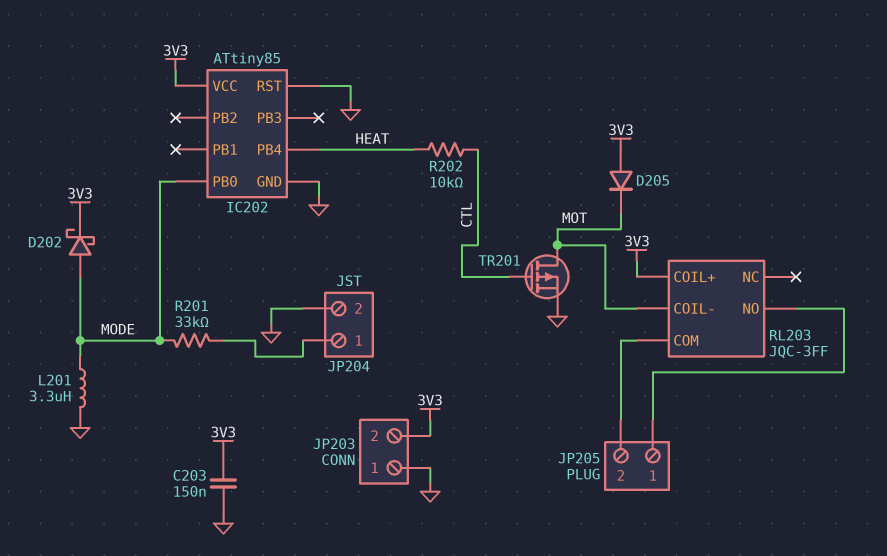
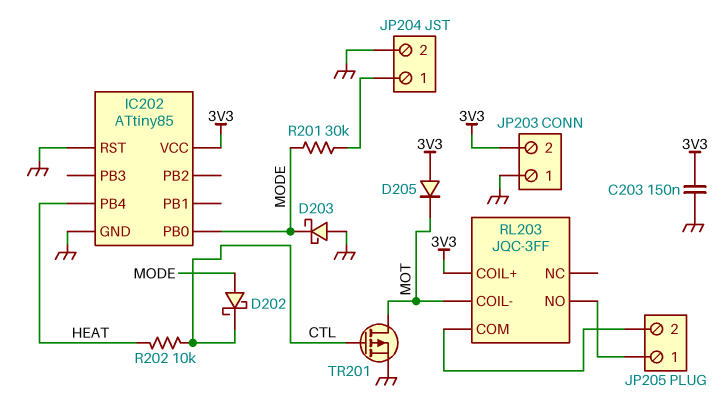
D202: schottky (A MODE, K 3V3) -> schottky (A MODE, K CTL)
D203: none -> schottky (A GND, K MODE)
L201: 3.3uH (GND, MODE) -> none
R201: 33k (JP204/1, MODE) -> 30k (JP204/1, MODE)

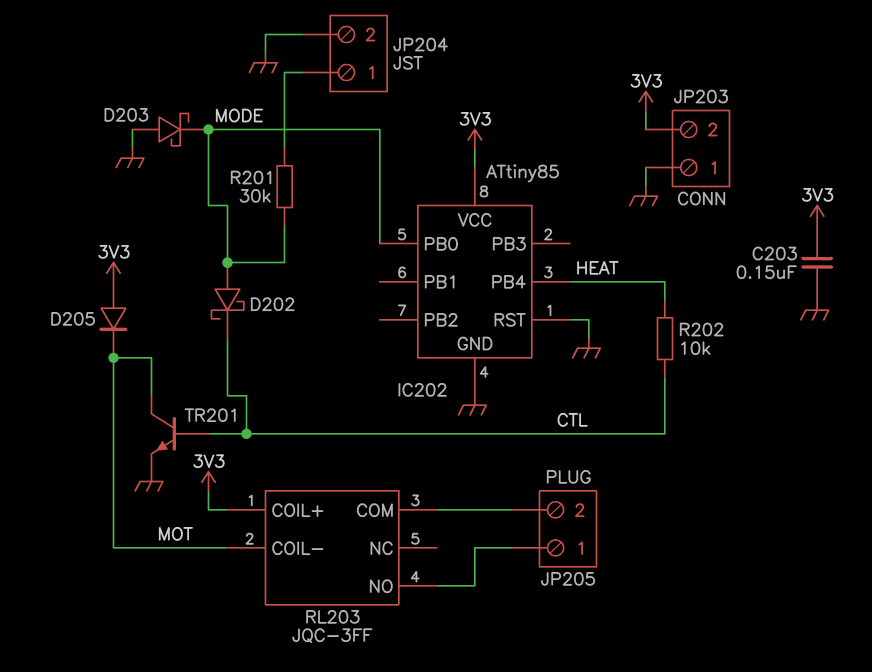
TR201: PMOS (G CTL, D MOT, S GND) -> NPN (B CTL, C MOT, E GND)

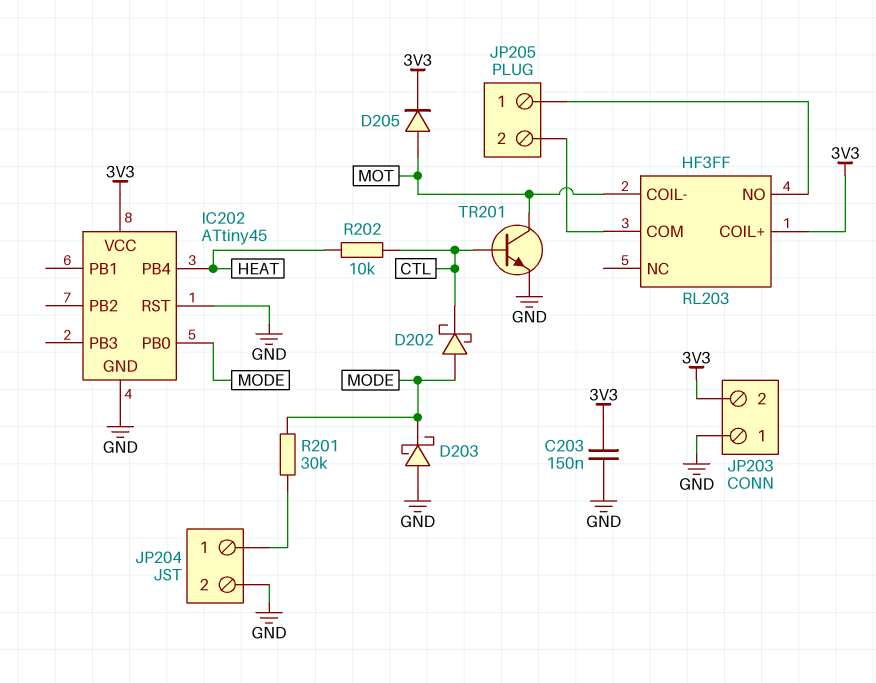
D205: diode (A 3V3, K MOT) -> diode (A MOT, K 3V3)
IC202: ATtiny85 -> ATtiny45
RL203: JQC-3FF -> HF3FF

